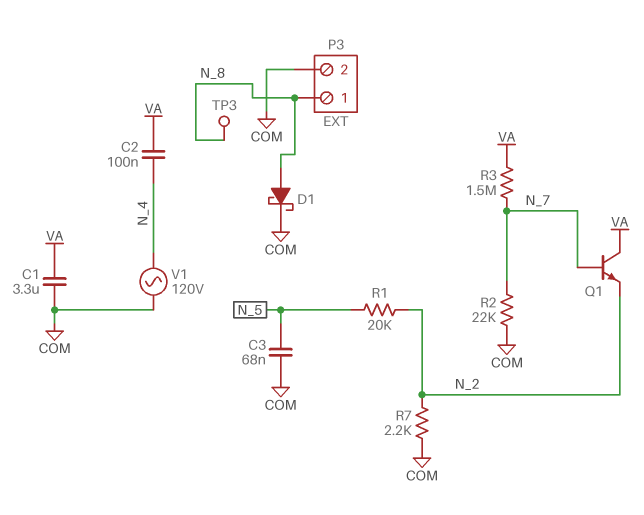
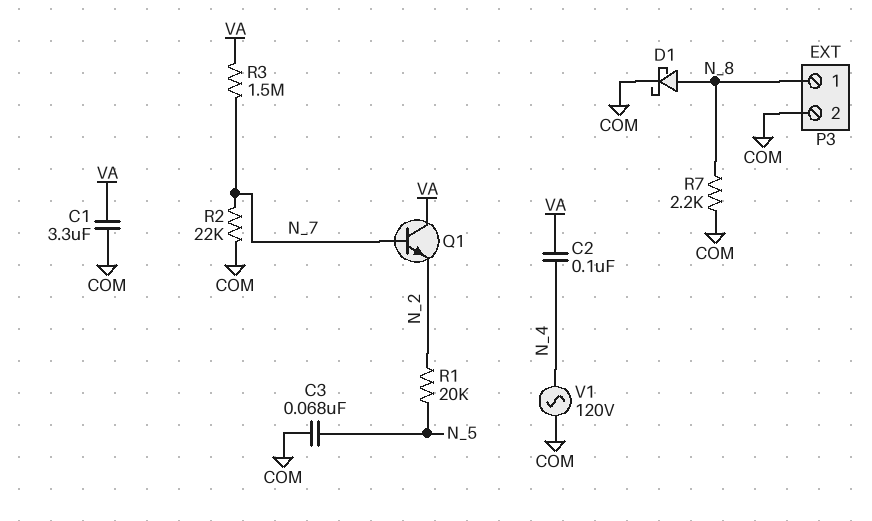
R7: 2.2k (COM, N_2) -> 2.2k (COM, N_8)
TP3: test point (N_8) -> none

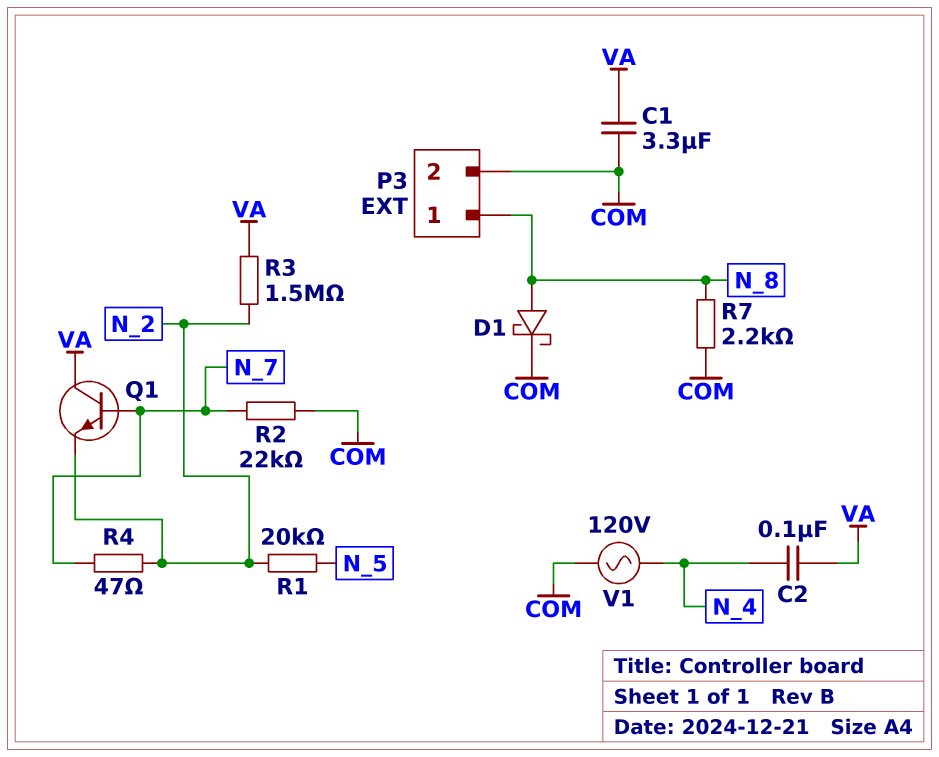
C3: 68nF (COM, N_5) -> none
R3: 1.5M (N_7, VA) -> 1.5M (N_2, VA)
R4: none -> 47 (N_2, N_7)

